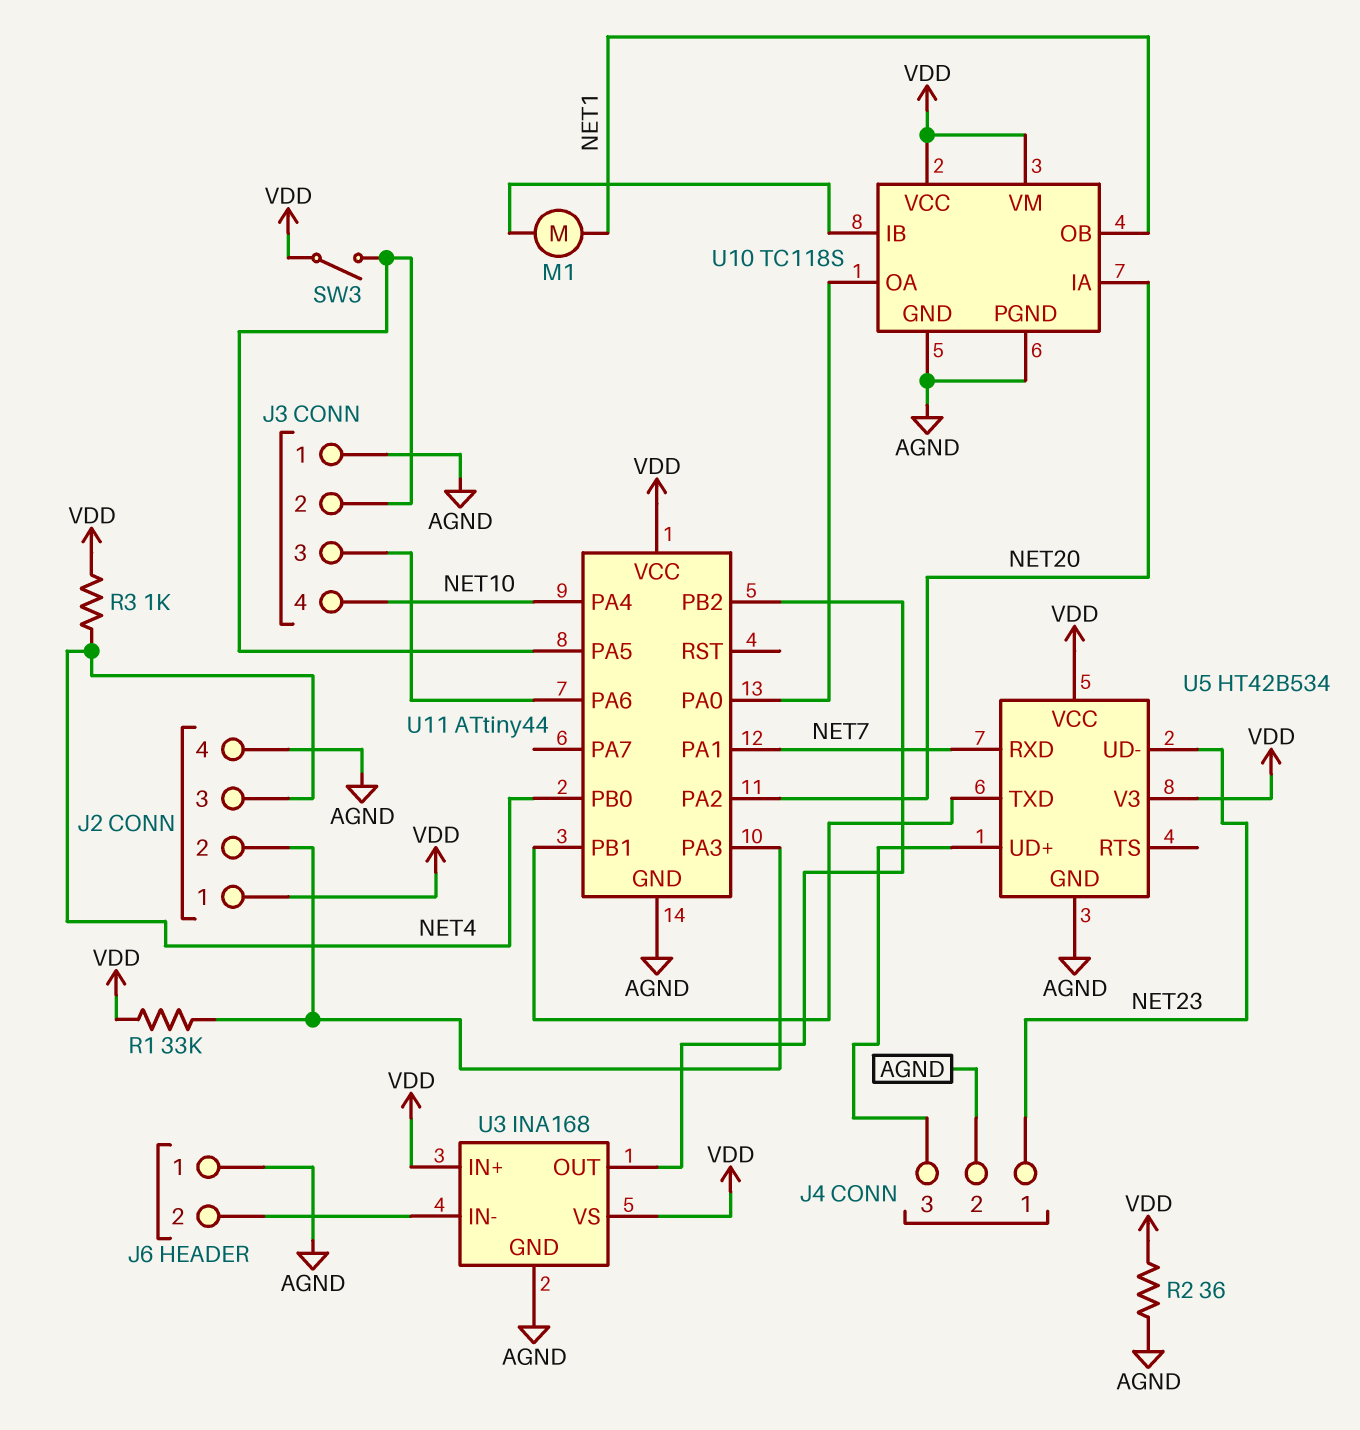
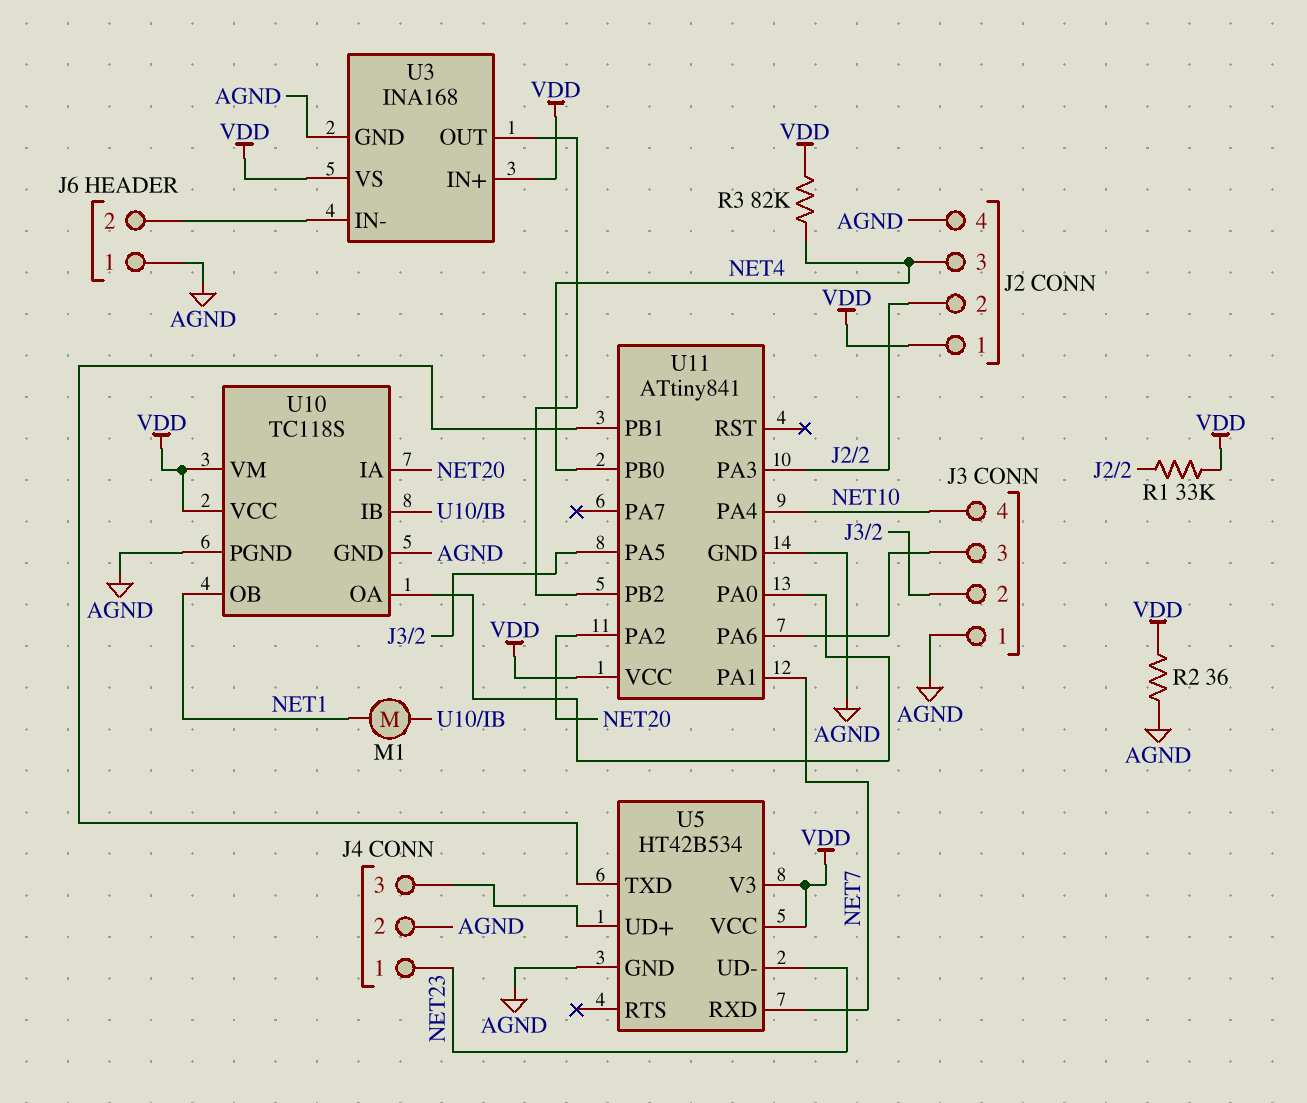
R3: 1k (NET4, VDD) -> 82k (NET4, VDD)
SW3: switch (J3/2, VDD) -> none
U11: ATtiny44 -> ATtiny841

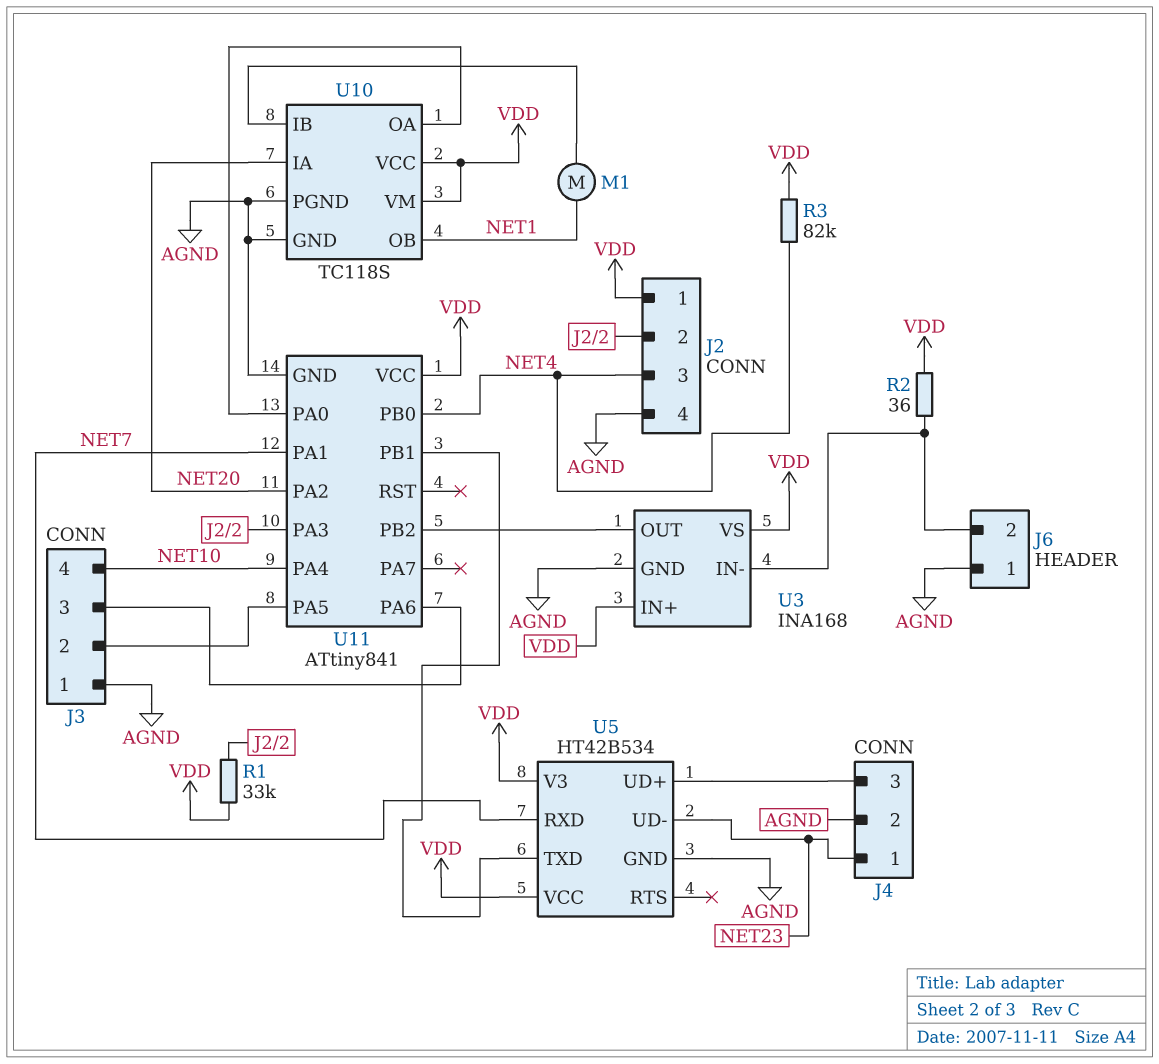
R2: 36 (AGND, VDD) -> 36 (J6/2, VDD)

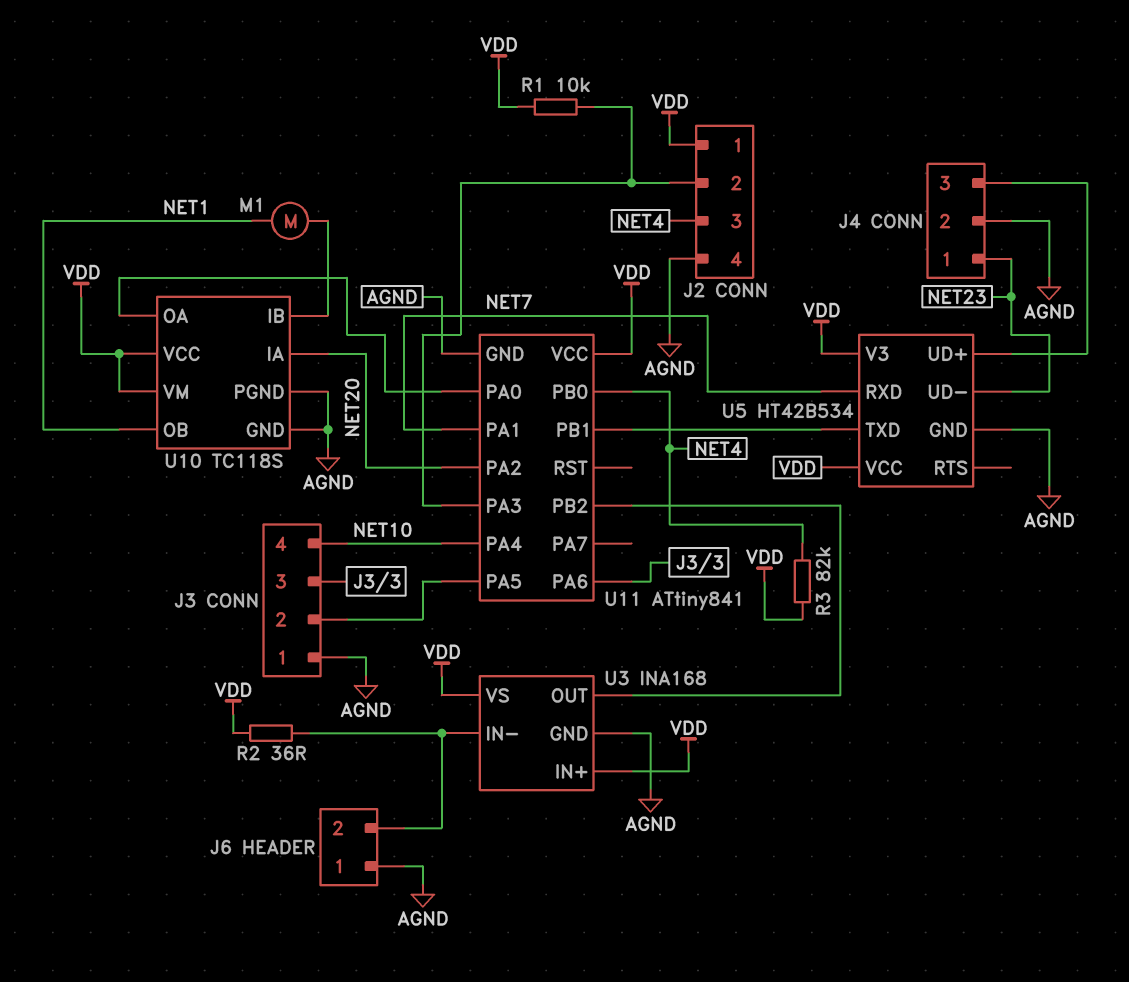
R1: 33k (J2/2, VDD) -> 10k (J2/2, VDD)

